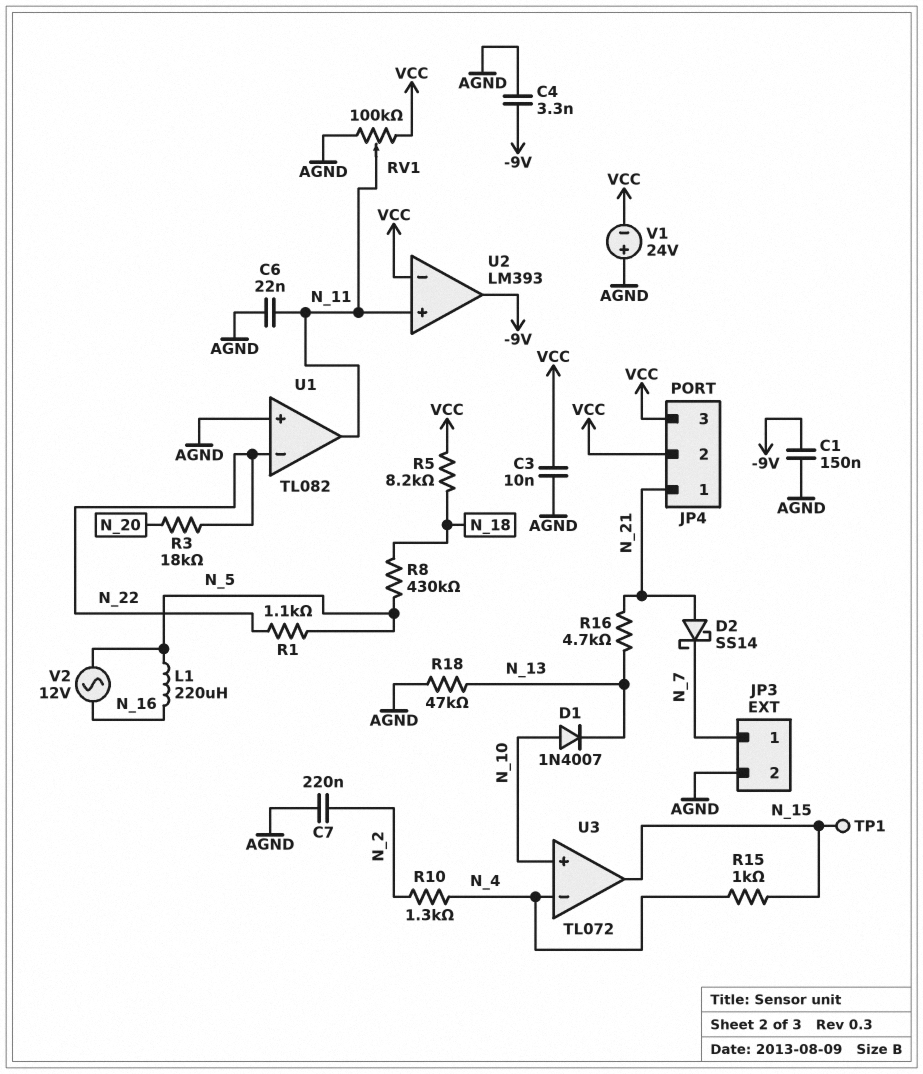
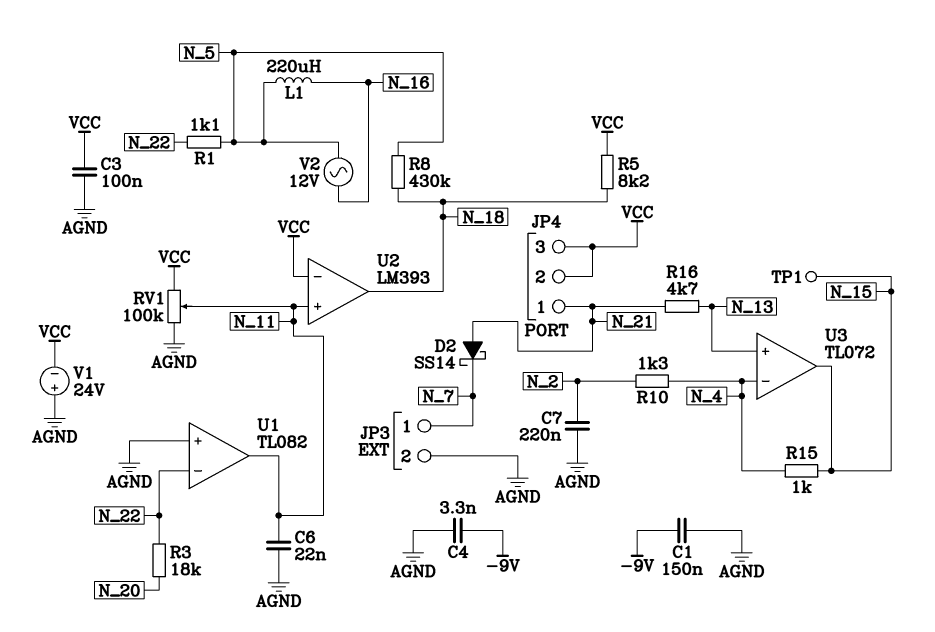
C3: 10nF (AGND, VCC) -> 100nF (AGND, VCC)
D1: diode 1N4007 (A N_10, K N_13) -> none
R18: 47k (AGND, N_13) -> none
U2 pin out: -9V -> N_18
U3 pin in+: N_10 -> N_13

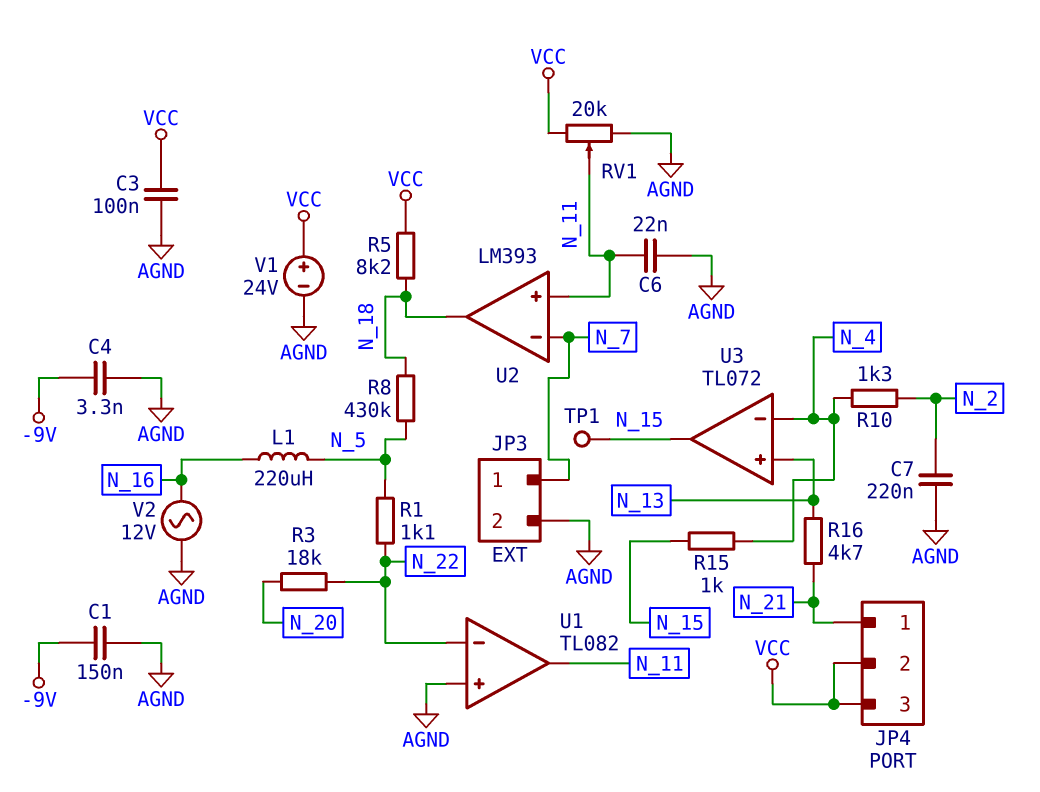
D2: schottky SS14 (A N_21, K N_7) -> none
RV1: 100k (AGND, VCC, wiper N_11) -> 20k (AGND, VCC, wiper N_11)
U2 pin in-: VCC -> N_7
V1: 24V (plus AGND, minus VCC) -> 24V (plus VCC, minus AGND)
V2: AC 12V (N_5, N_16) -> AC 12V (AGND, N_16)

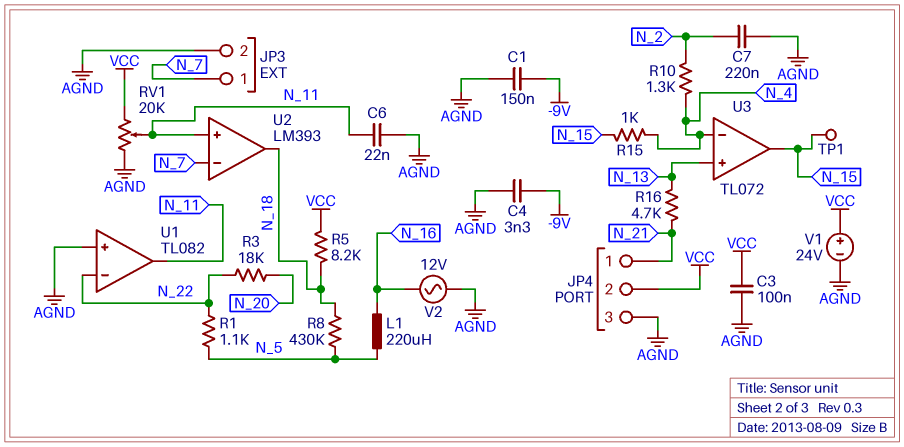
JP4 pin 3: VCC -> AGND

